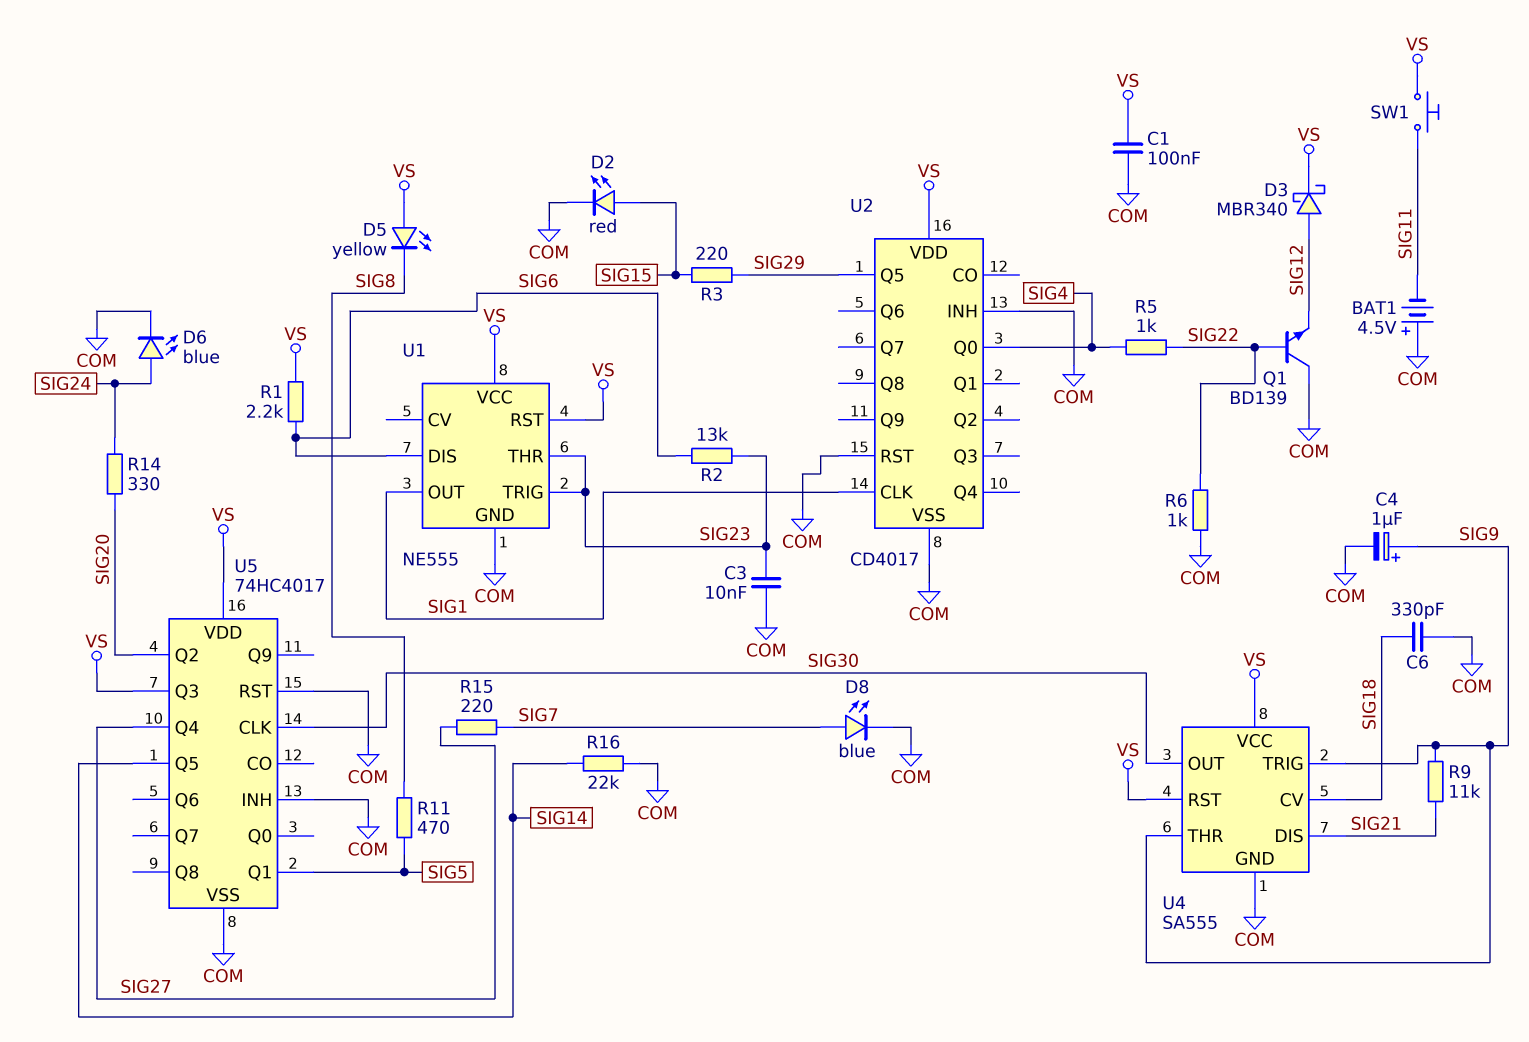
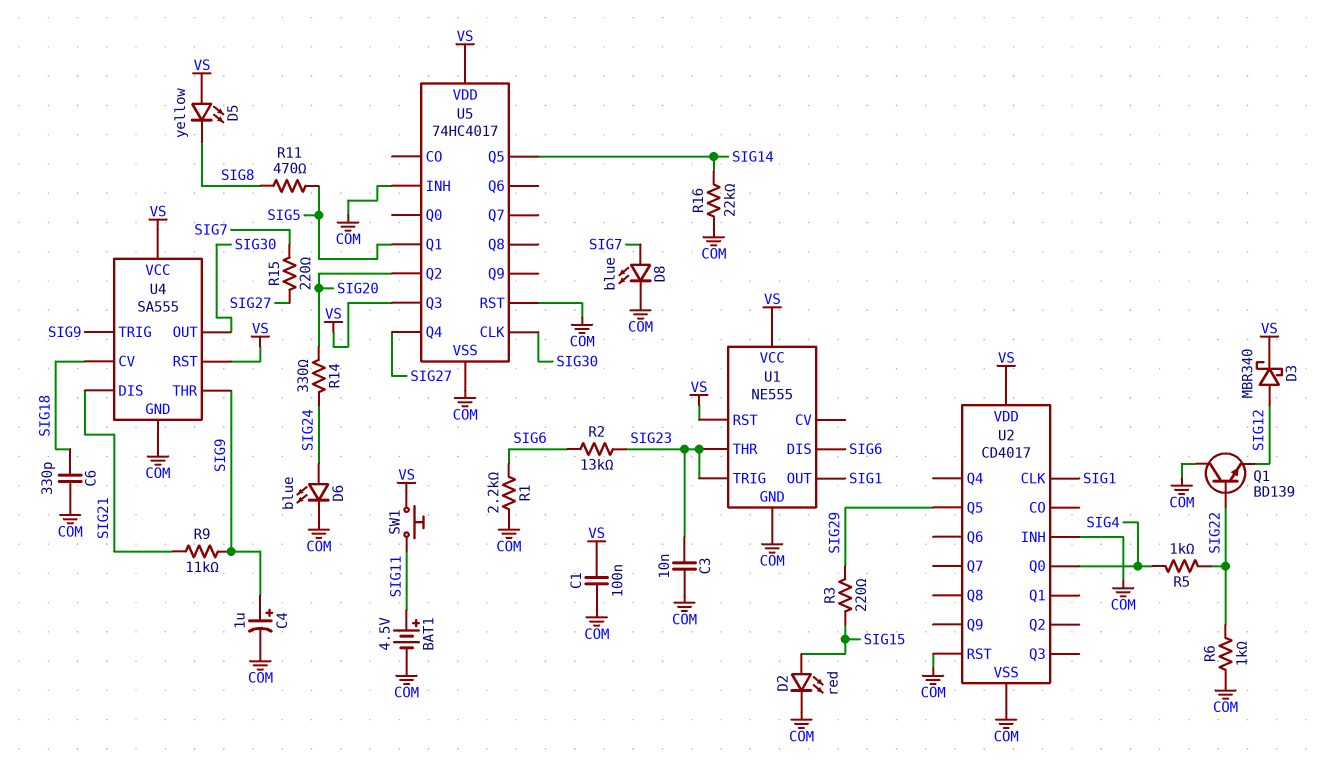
BAT1: 4.5V (plus COM, minus SIG11) -> 4.5V (plus SIG11, minus COM)
R1: 2.2k (SIG6, VS) -> 2.2k (COM, SIG6)

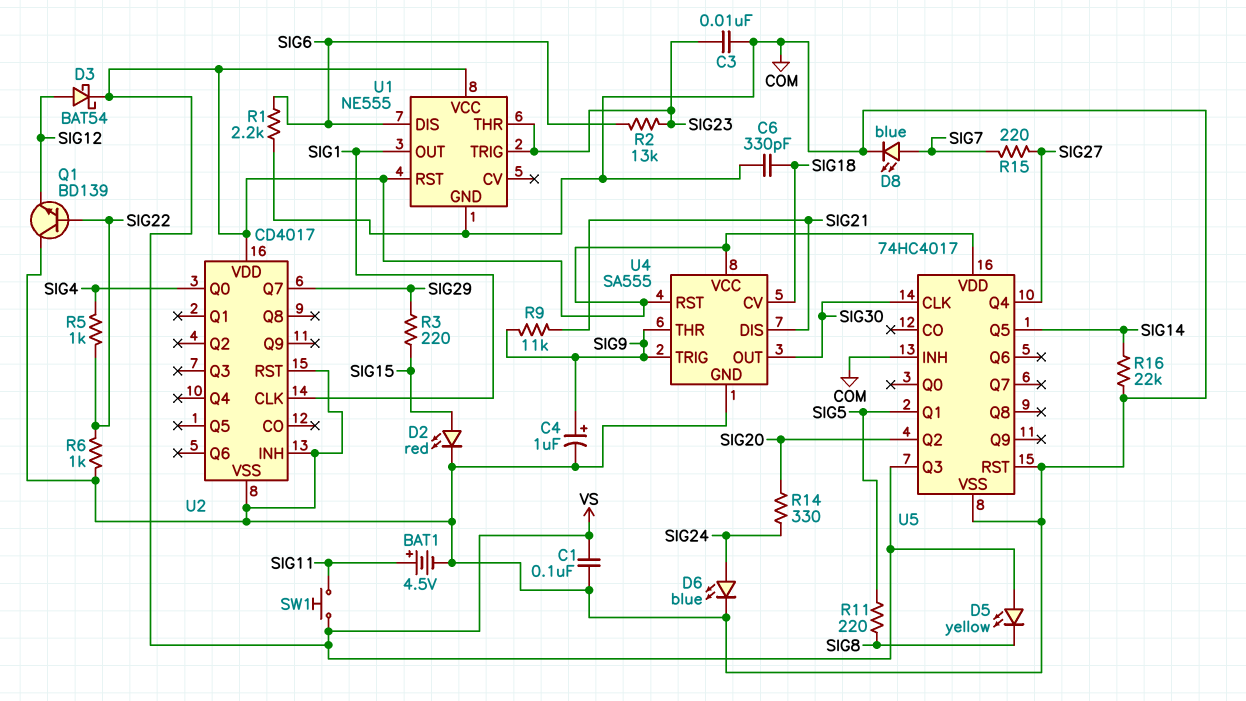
D3: schottky MBR340 (A SIG12, K VS) -> schottky BAT54 (A SIG12, K VS)
R11: 470 (SIG5, SIG8) -> 220 (SIG5, SIG8)
U2 pin Q5: SIG29 -> none
U2 pin Q7: none -> SIG29

